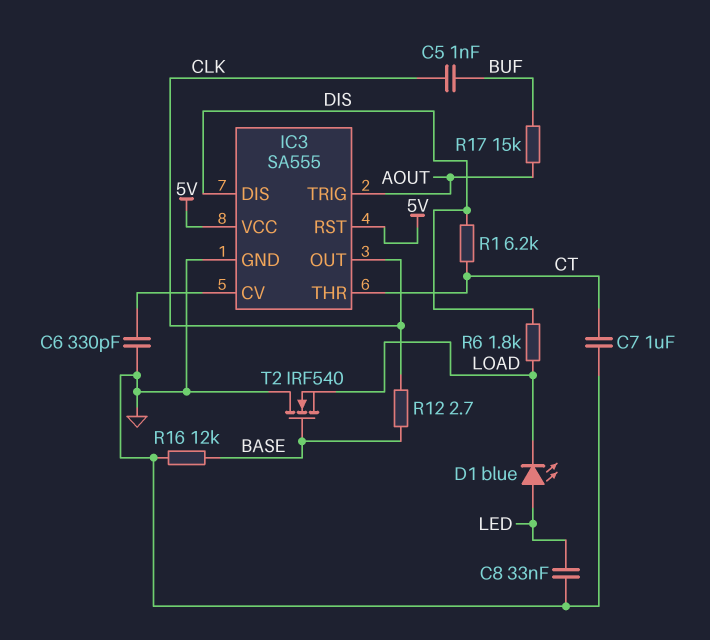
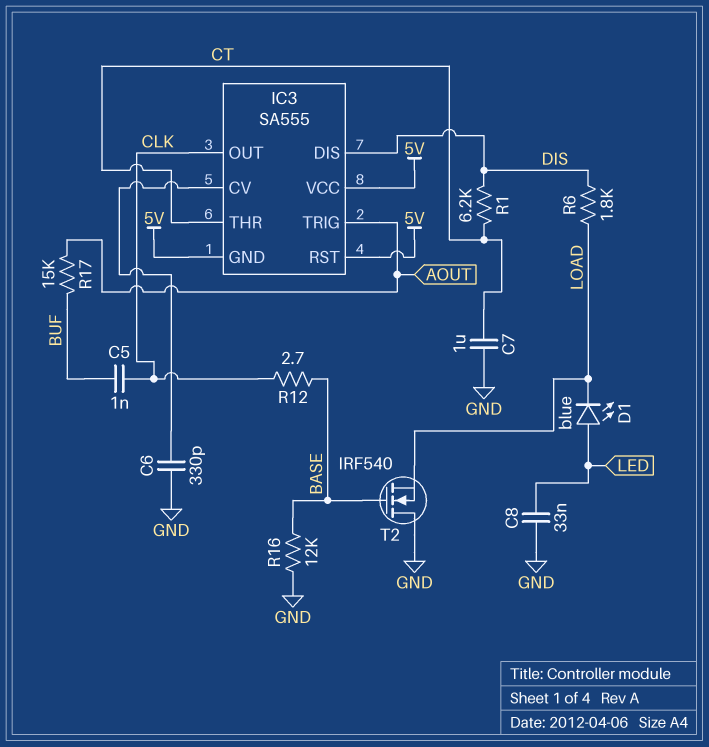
IC3 pin GND: GND -> 5V

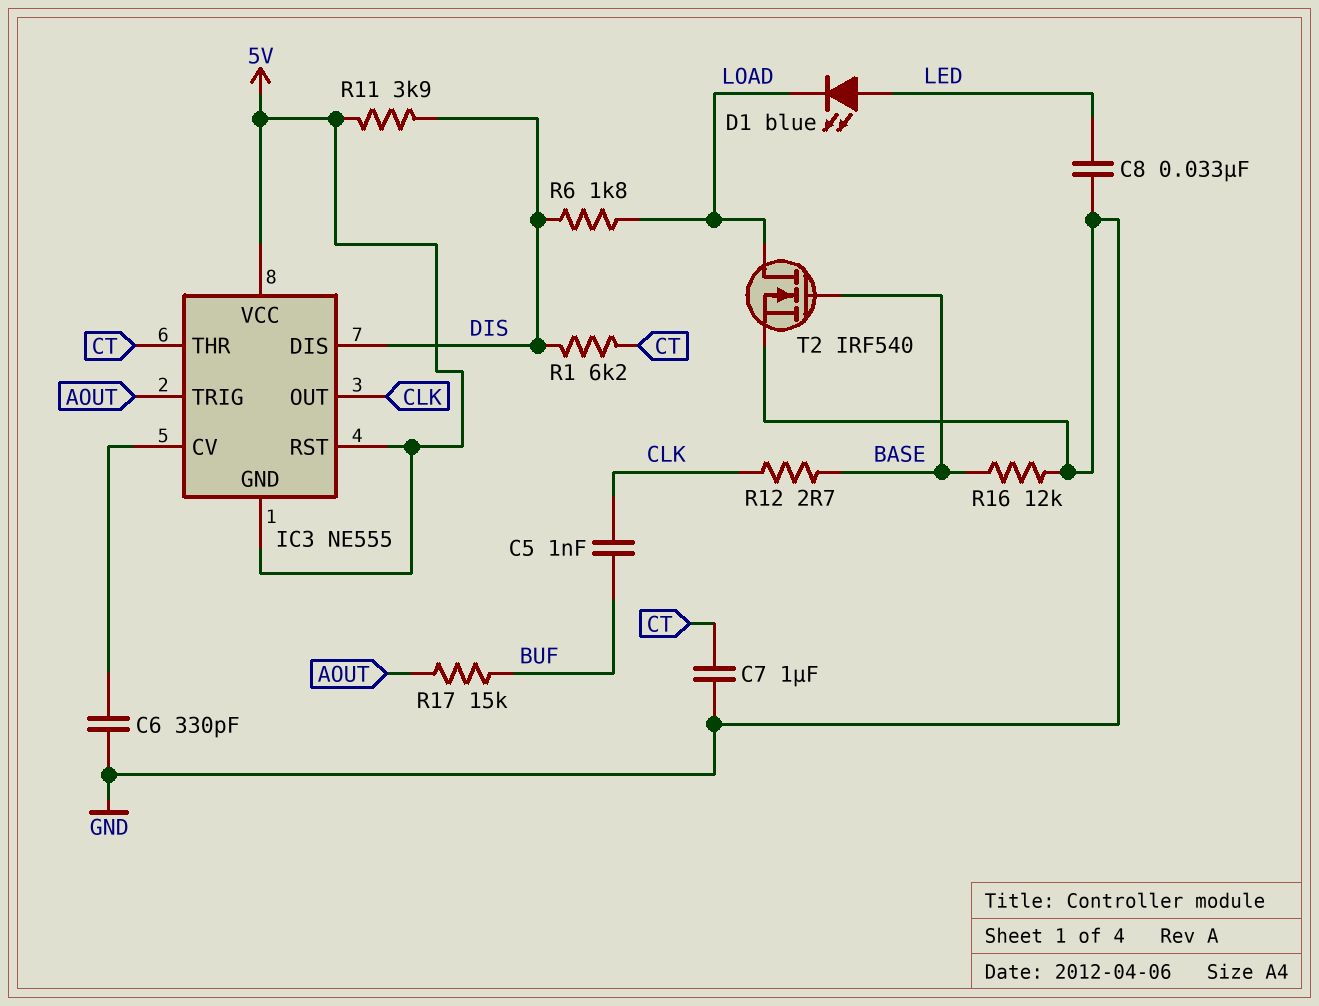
IC3: SA555 -> NE555
R11: none -> 3.9k (5V, DIS)
T2: NMOS IRF540 (G BASE, D GND, S LOAD) -> NMOS IRF540 (G BASE, D LOAD, S GND)

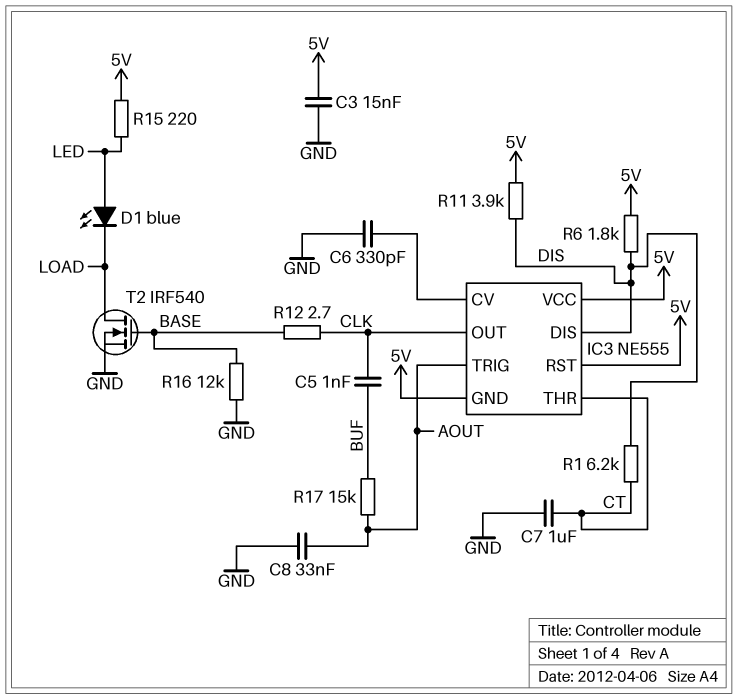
C3: none -> 15nF (5V, GND)
C8: 33nF (GND, LED) -> 33nF (AOUT, GND)
R6: 1.8k (DIS, LOAD) -> 1.8k (5V, DIS)
R15: none -> 220 (5V, LED)

